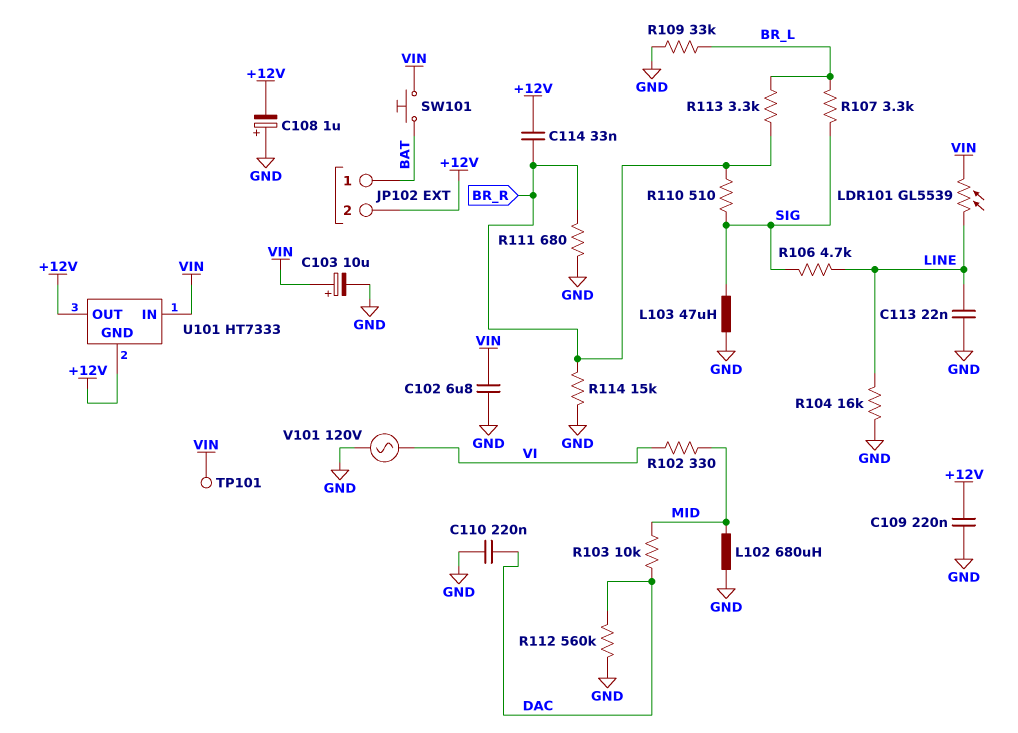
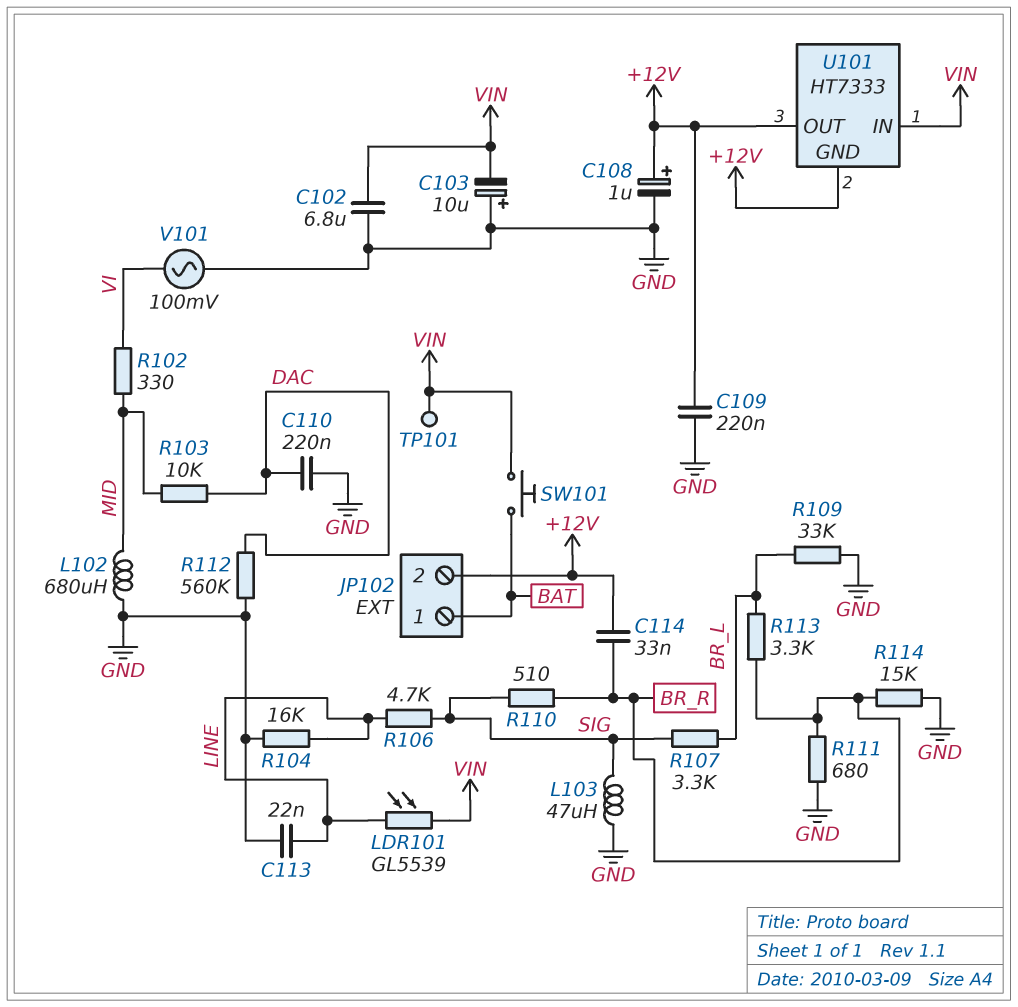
C103: 10uF (plus VIN, minus GND) -> 10uF (plus GND, minus VIN)
C108: 1uF (plus GND, minus +12V) -> 1uF (plus +12V, minus GND)
V101: AC 120V (GND, VI) -> AC 100mV (GND, VI)

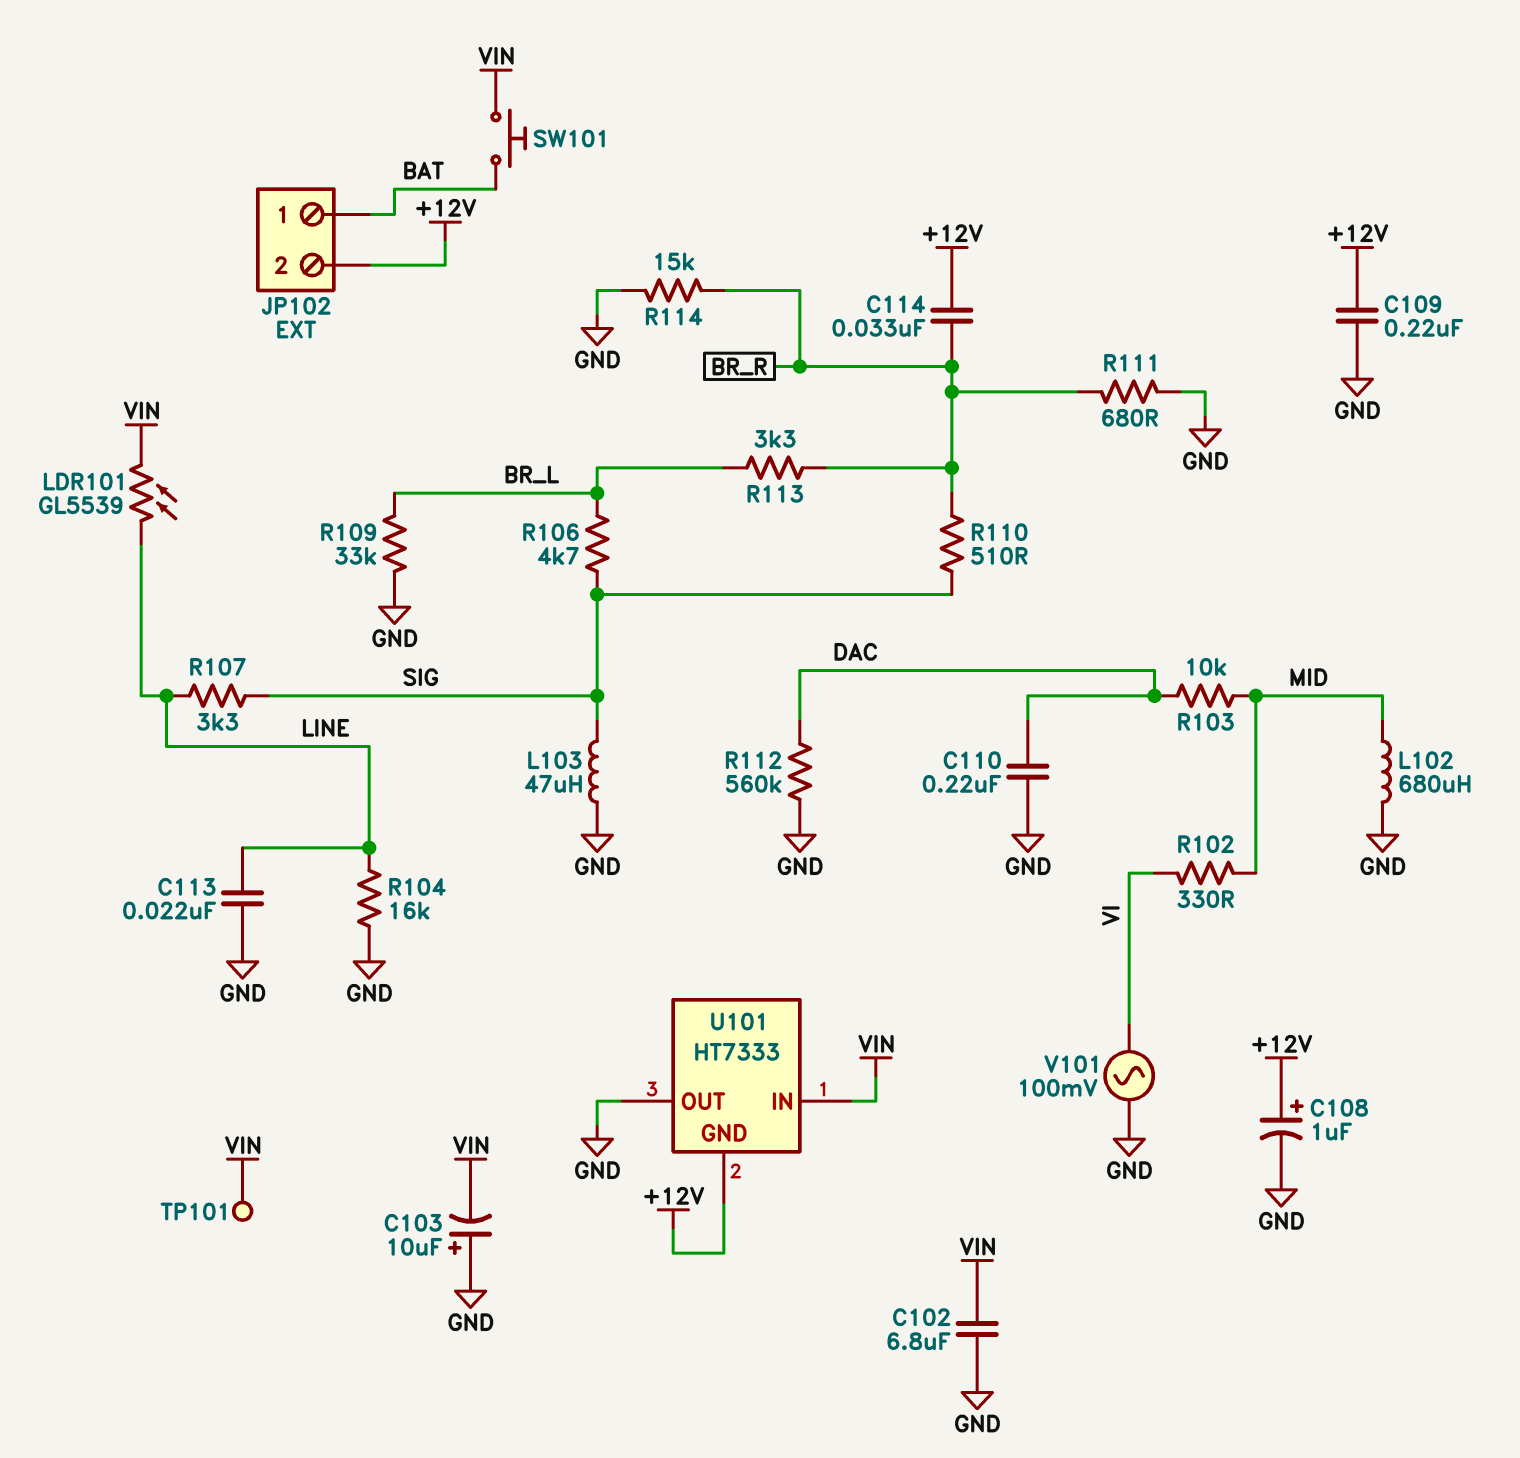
R106: 4.7k (LINE, SIG) -> 4.7k (BR_L, SIG)
R107: 3.3k (BR_L, SIG) -> 3.3k (LINE, SIG)
U101 pin OUT: +12V -> GND

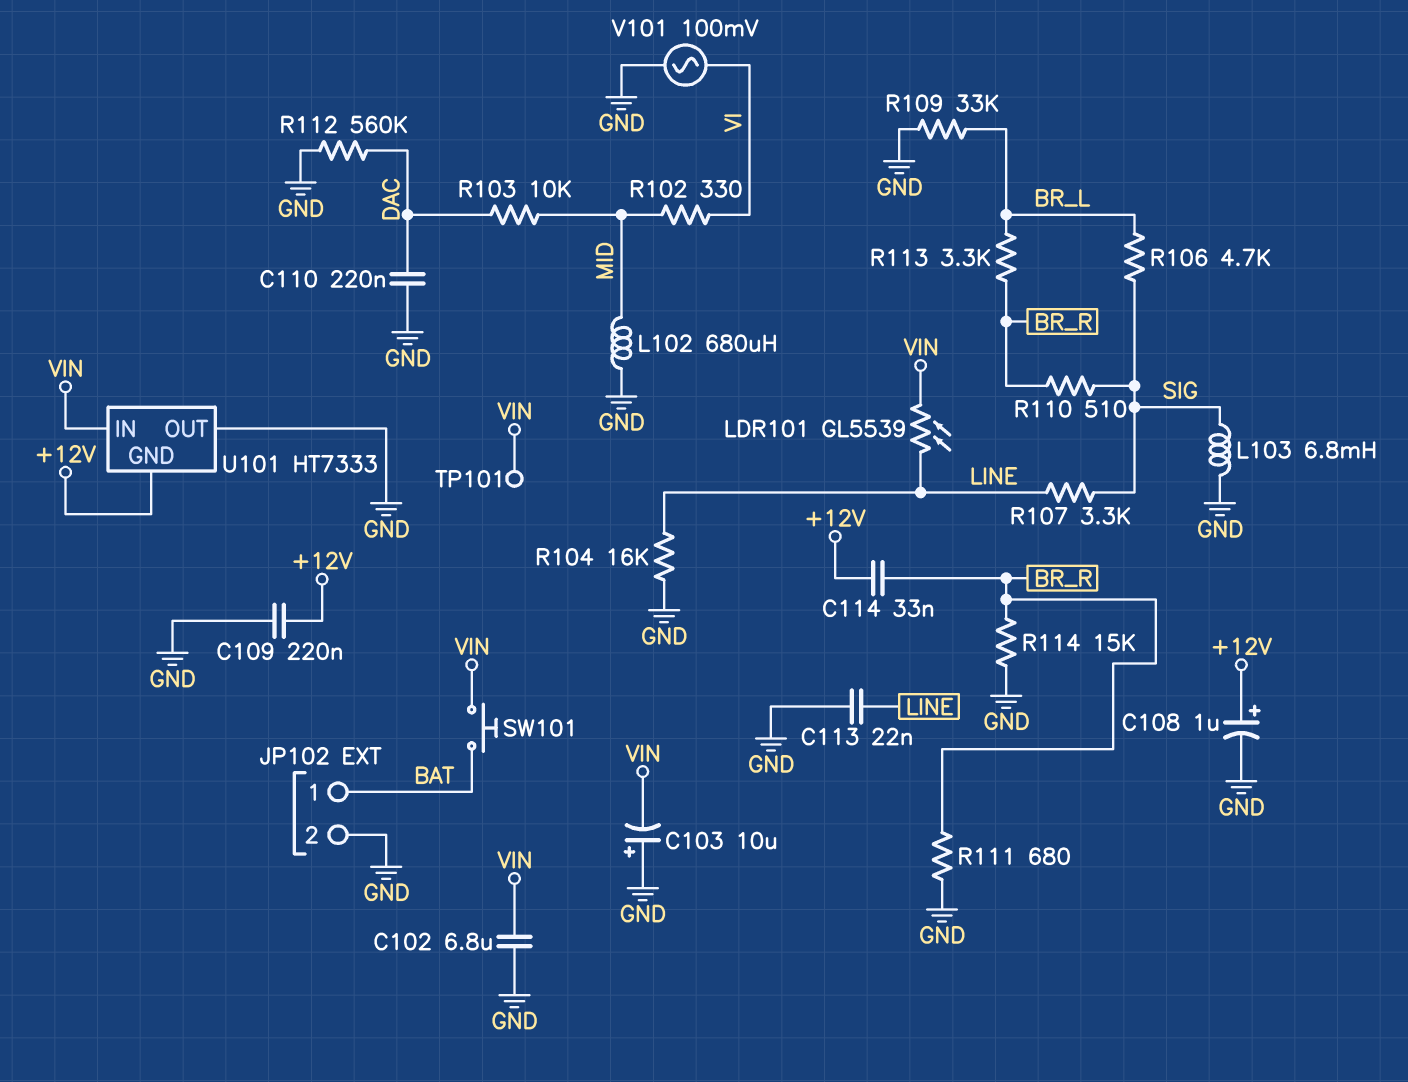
JP102 pin 2: +12V -> GND
L103: 47uH (GND, SIG) -> 6.8mH (GND, SIG)

